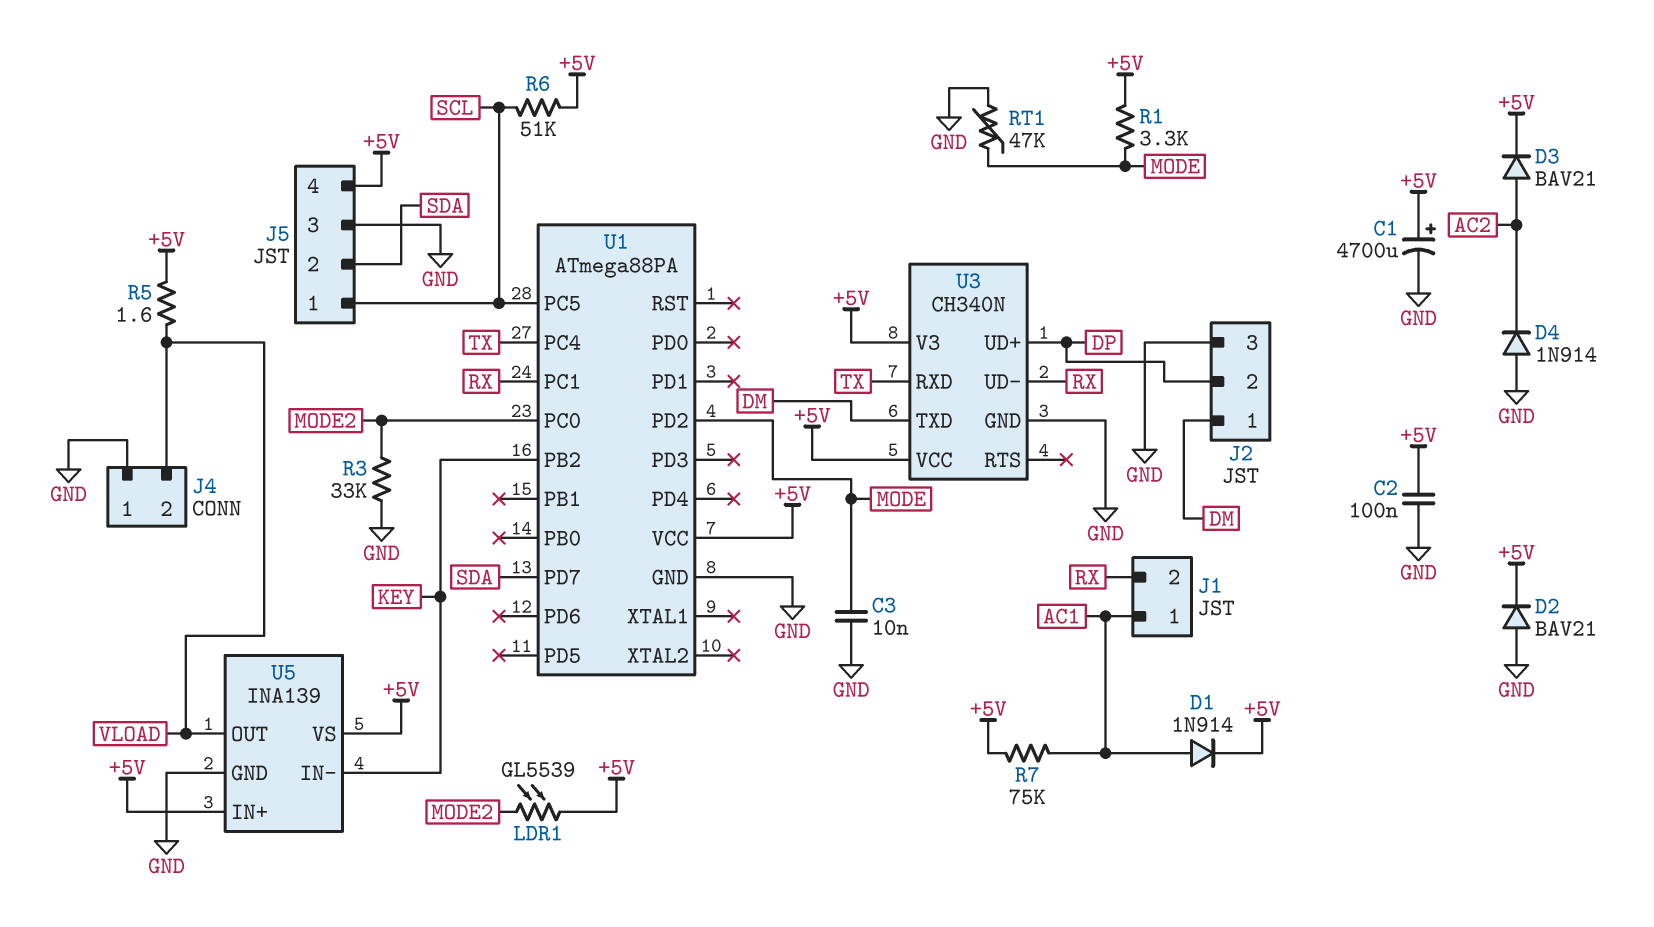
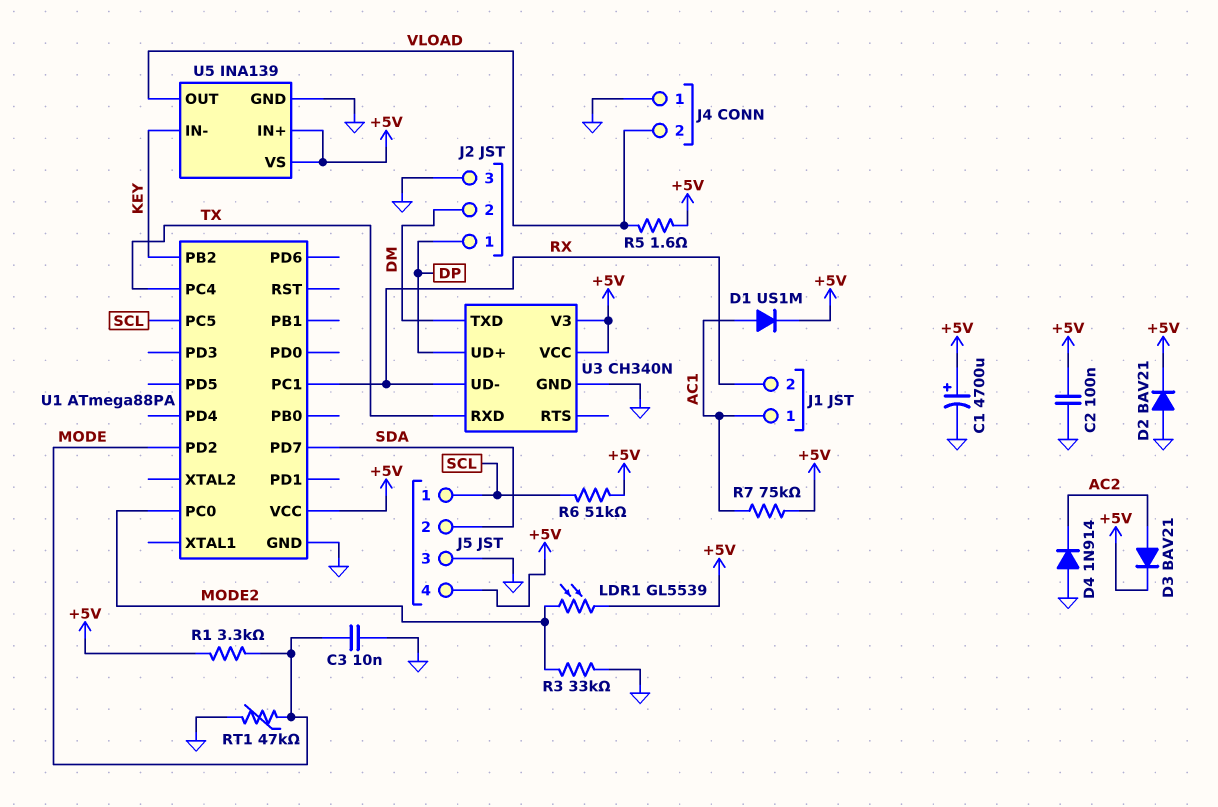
D1: diode 1N914 (A AC1, K +5V) -> diode US1M (A AC1, K +5V)
J2 pin 1: DM -> DP
J2 pin 2: DP -> DM

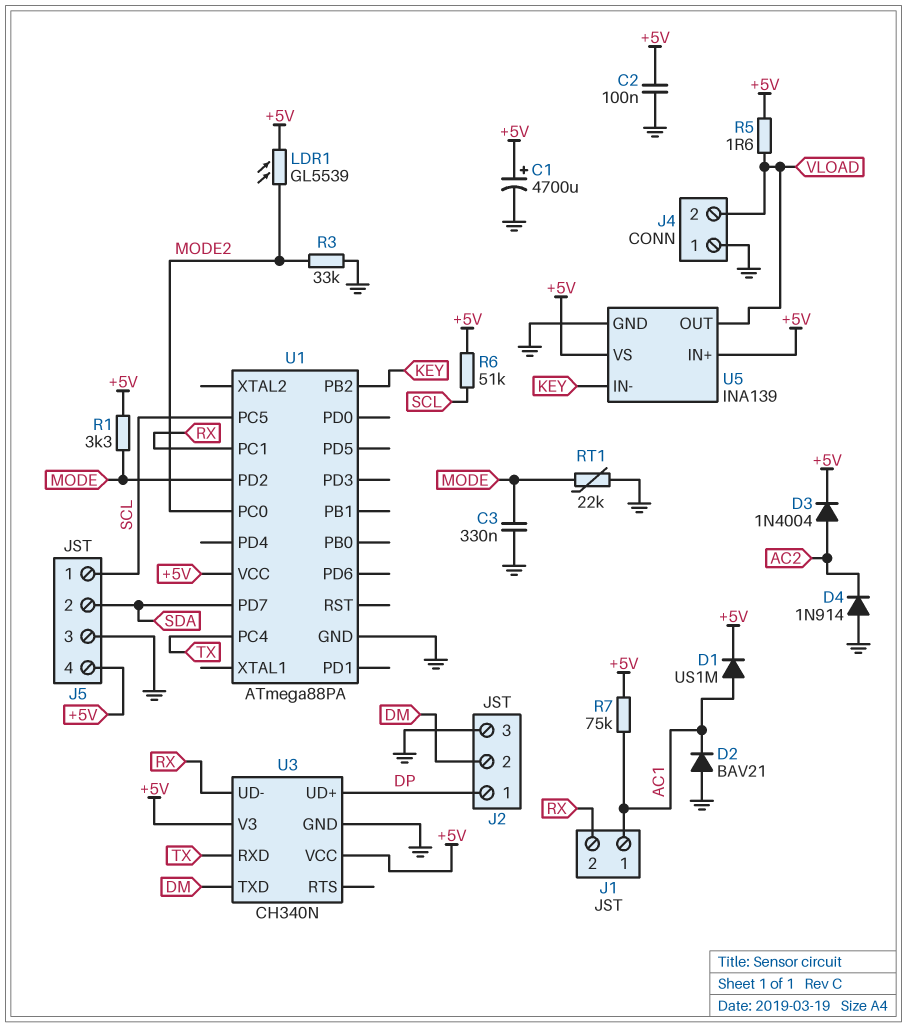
C3: 10nF (GND, MODE) -> 330nF (GND, MODE)
D2: diode BAV21 (A GND, K +5V) -> diode BAV21 (A GND, K AC1)
D3: diode BAV21 (A AC2, K +5V) -> diode 1N4004 (A AC2, K +5V)
RT1: 47k (GND, MODE) -> 22k (GND, MODE)

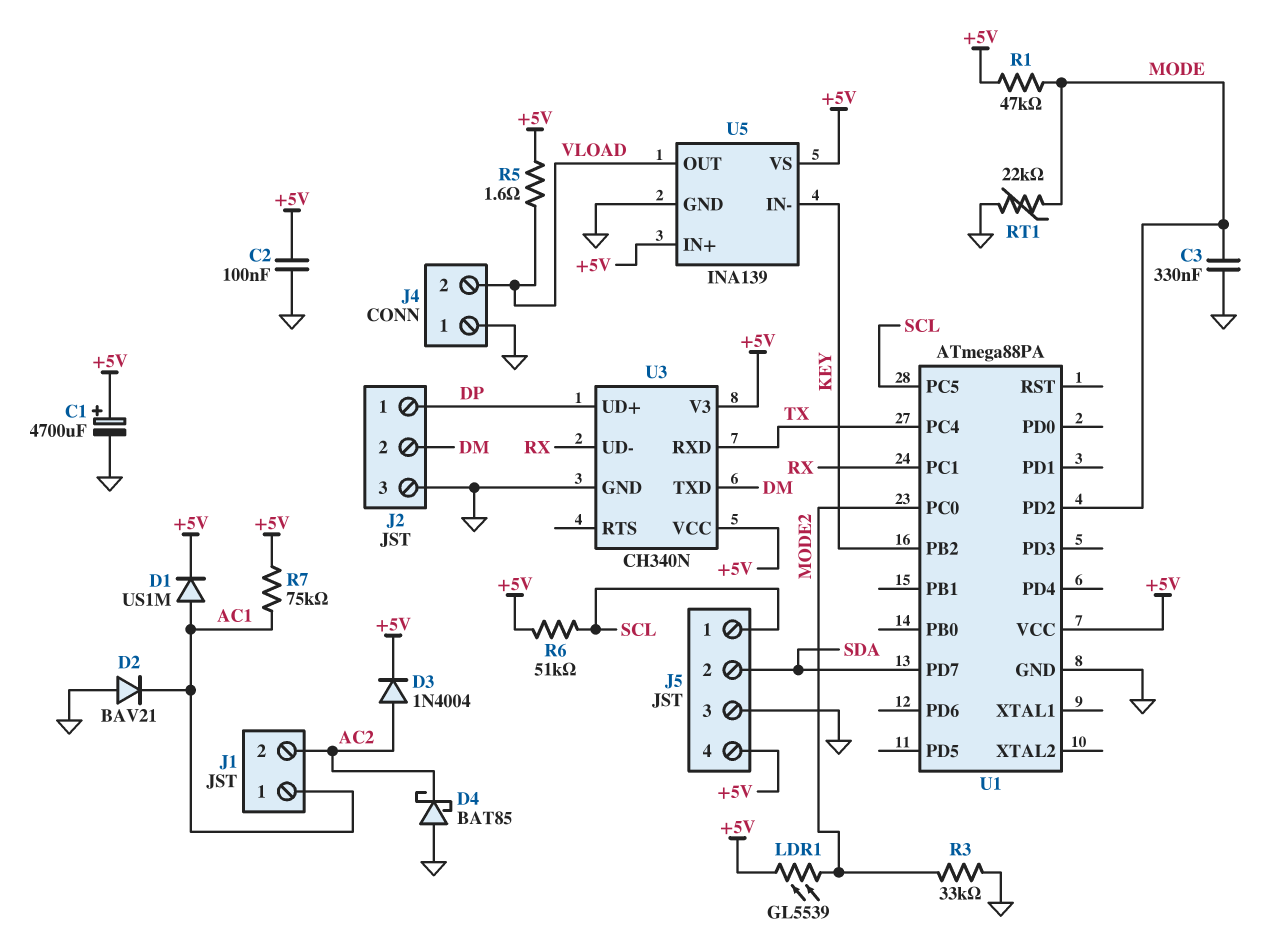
D4: diode 1N914 (A GND, K AC2) -> schottky BAT85 (A GND, K AC2)
J1 pin 2: RX -> AC2
R1: 3.3k (+5V, MODE) -> 47k (+5V, MODE)

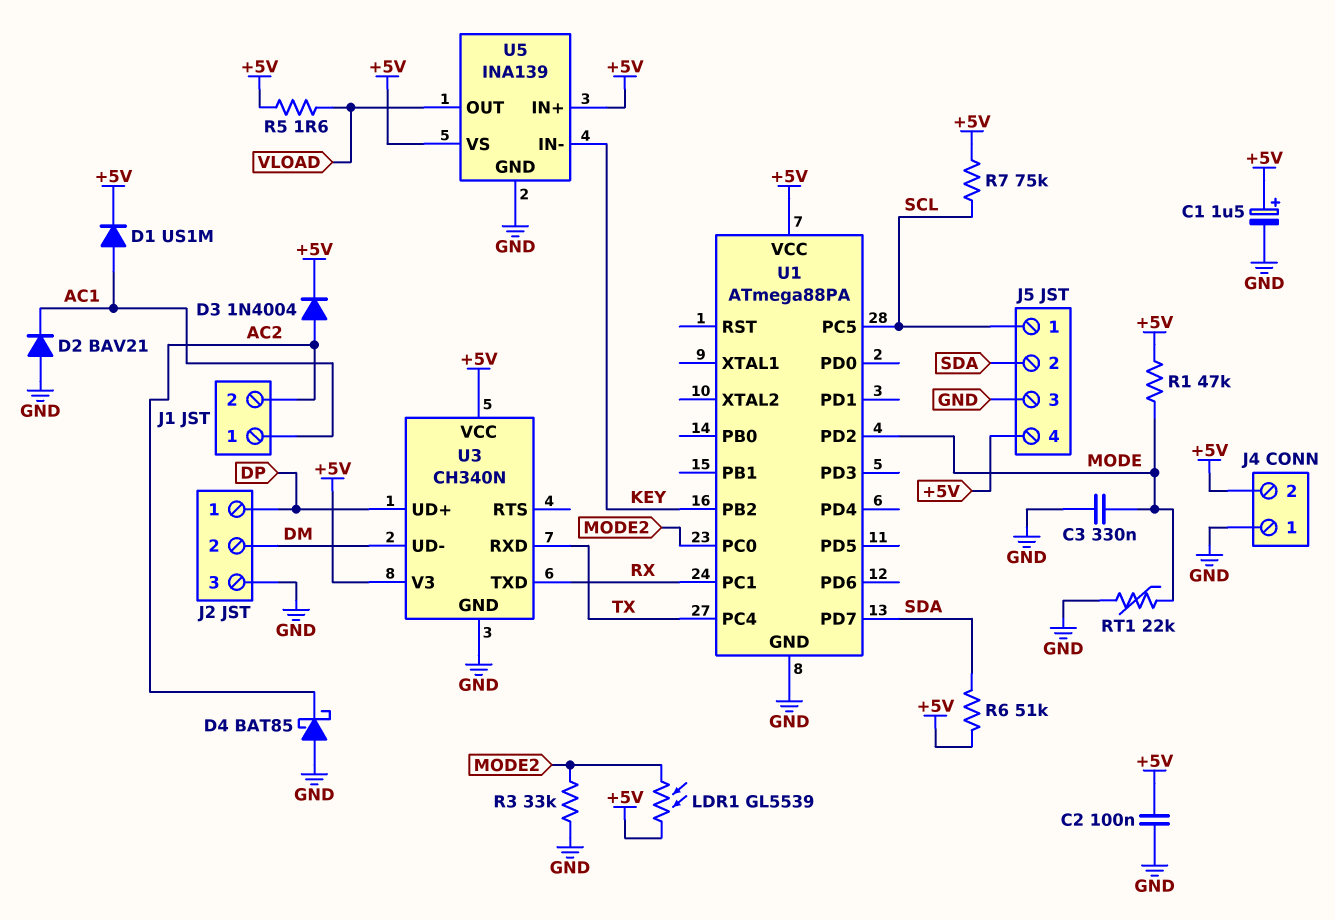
C1: 4700uF (plus +5V, minus GND) -> 1.5uF (plus +5V, minus GND)
J4 pin 2: VLOAD -> +5V
R6: 51k (+5V, SCL) -> 51k (+5V, SDA)
R7: 75k (+5V, AC1) -> 75k (+5V, SCL)
U3 pin TXD: DM -> RX
U3 pin UD-: RX -> DM

